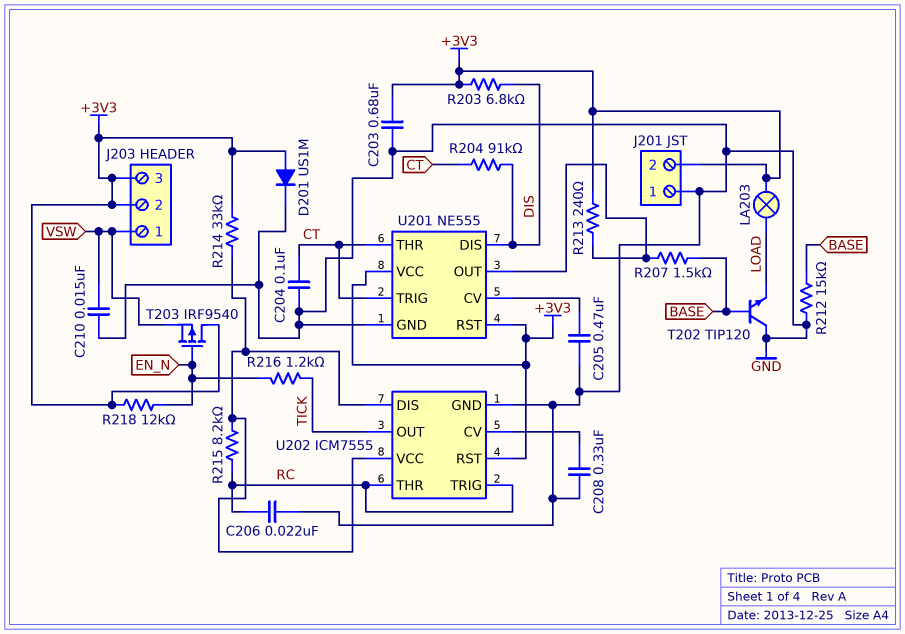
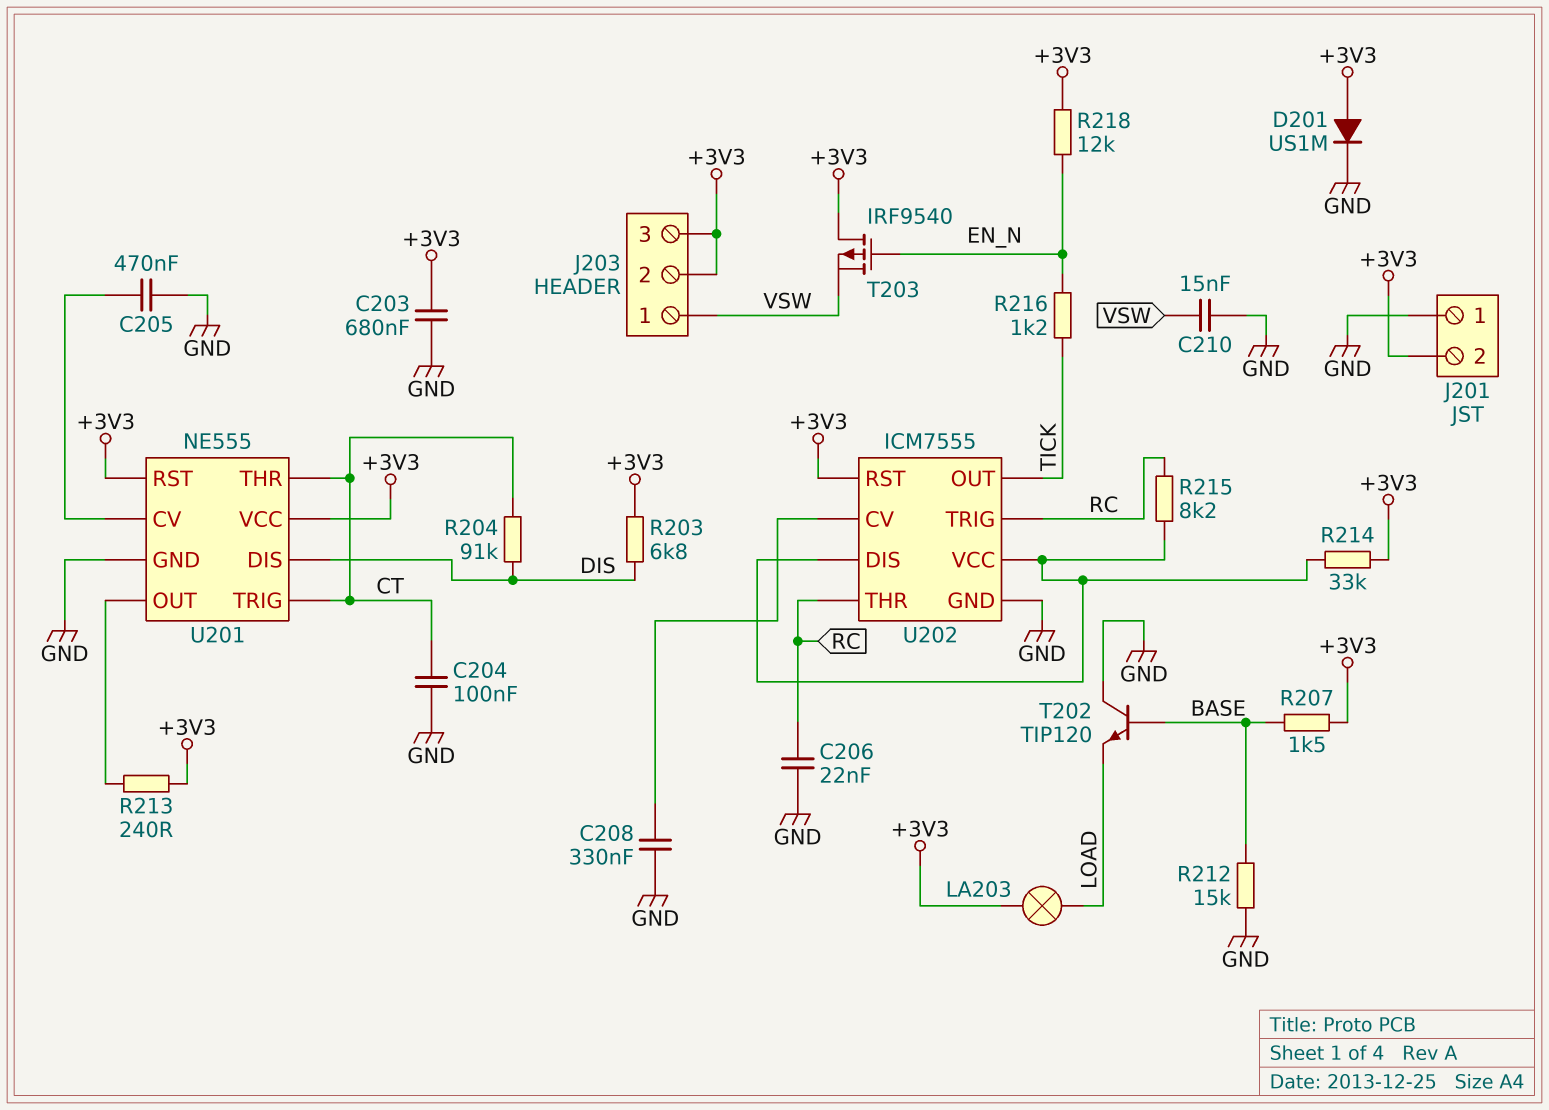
R207: 1.5k (BASE, U201/OUT) -> 1.5k (+3V3, BASE)

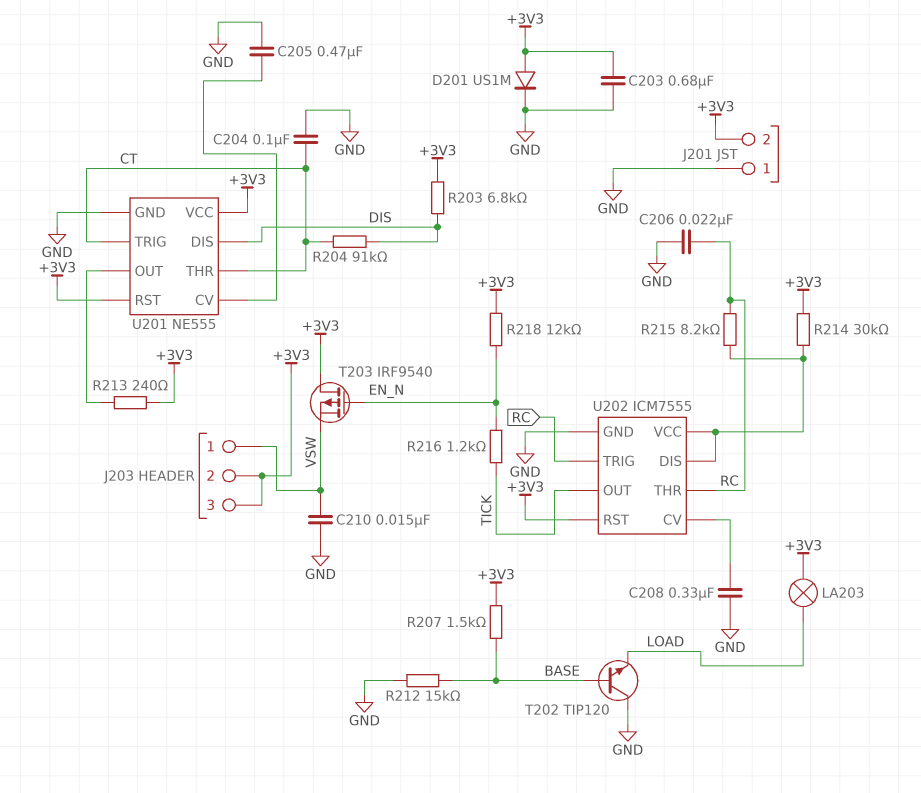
R214: 33k (+3V3, U202/DIS) -> 30k (+3V3, U202/DIS)

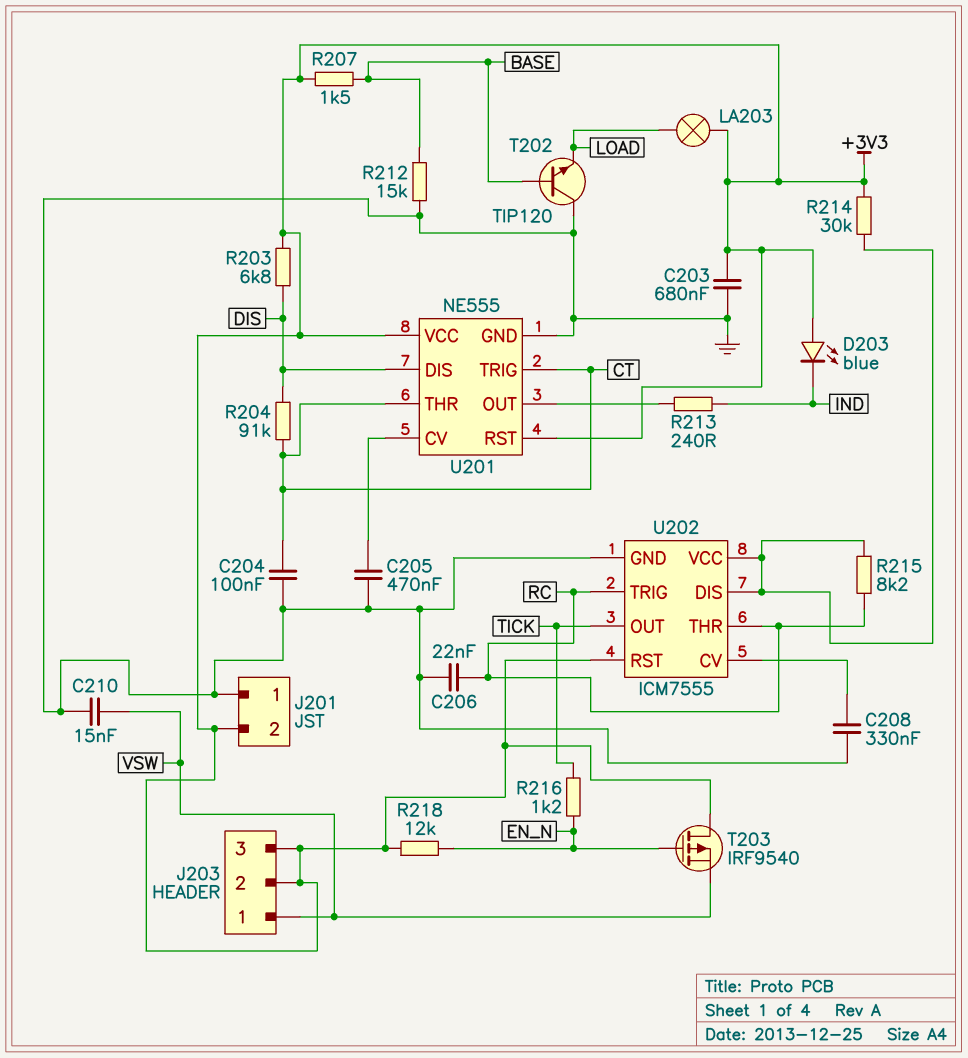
D201: diode US1M (A +3V3, K GND) -> none
D203: none -> LED blue (A +3V3, K IND)
R213: 240 (+3V3, U201/OUT) -> 240 (IND, U201/OUT)

